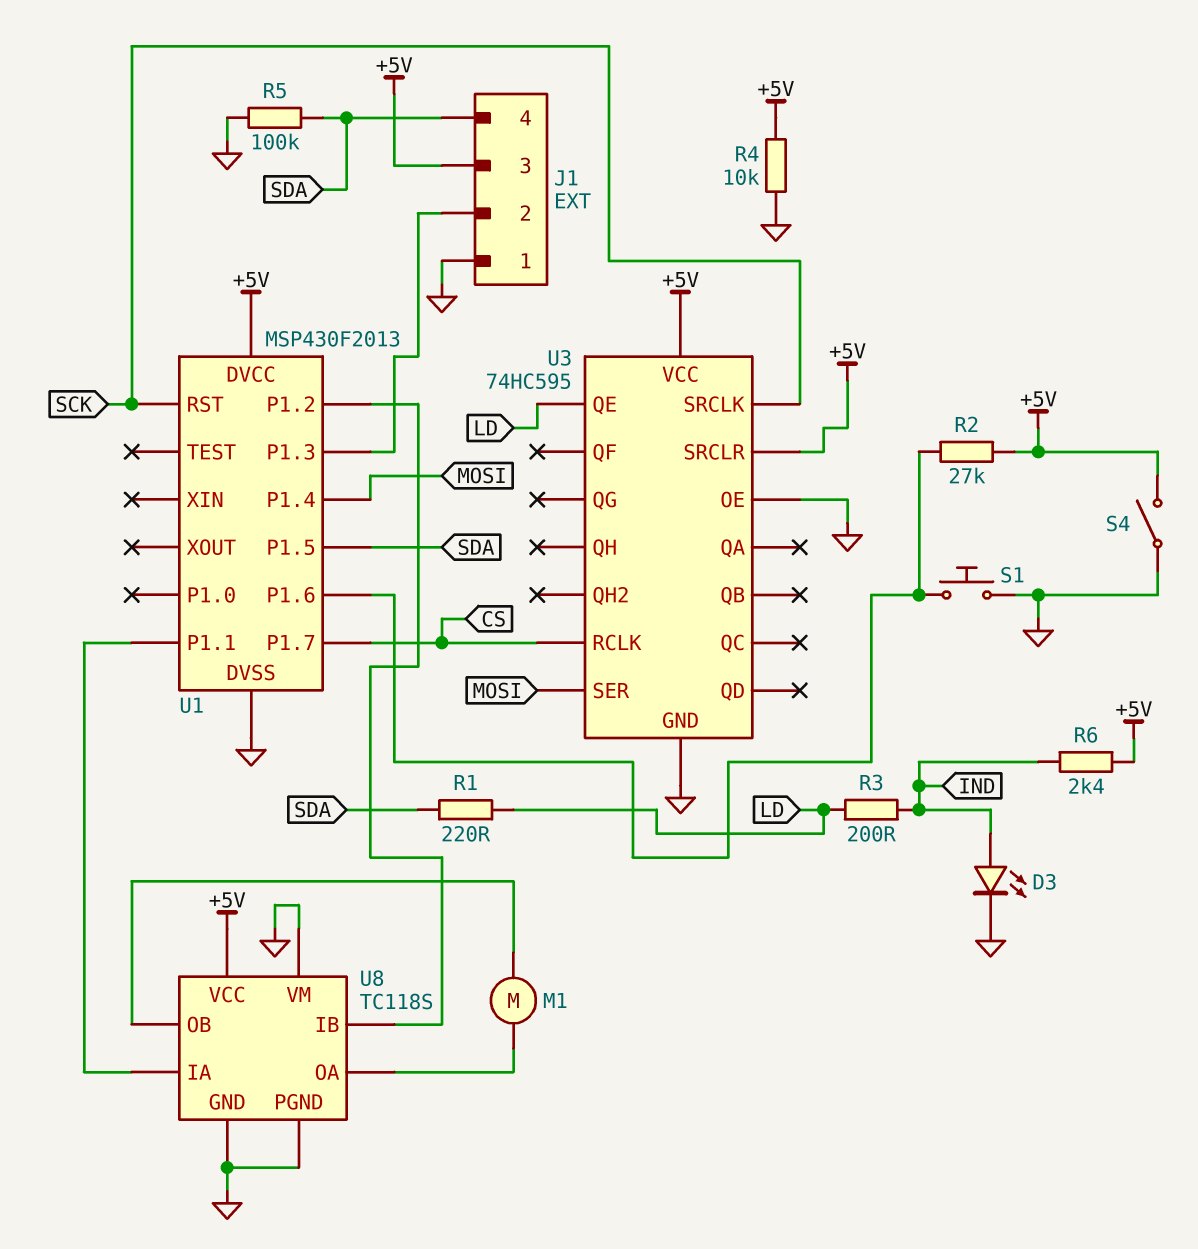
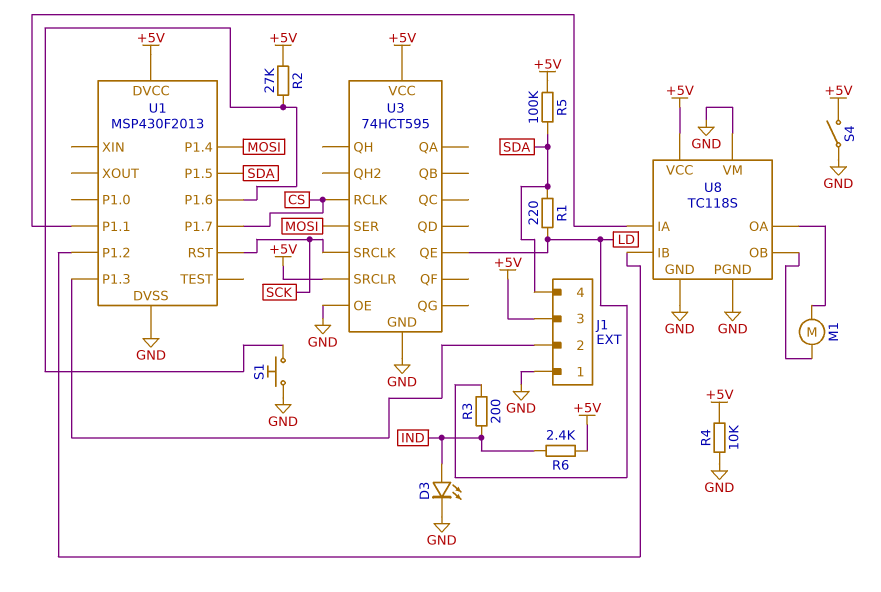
R5: 100k (GND, SDA) -> 100k (+5V, SDA)
U3: 74HC595 -> 74HCT595

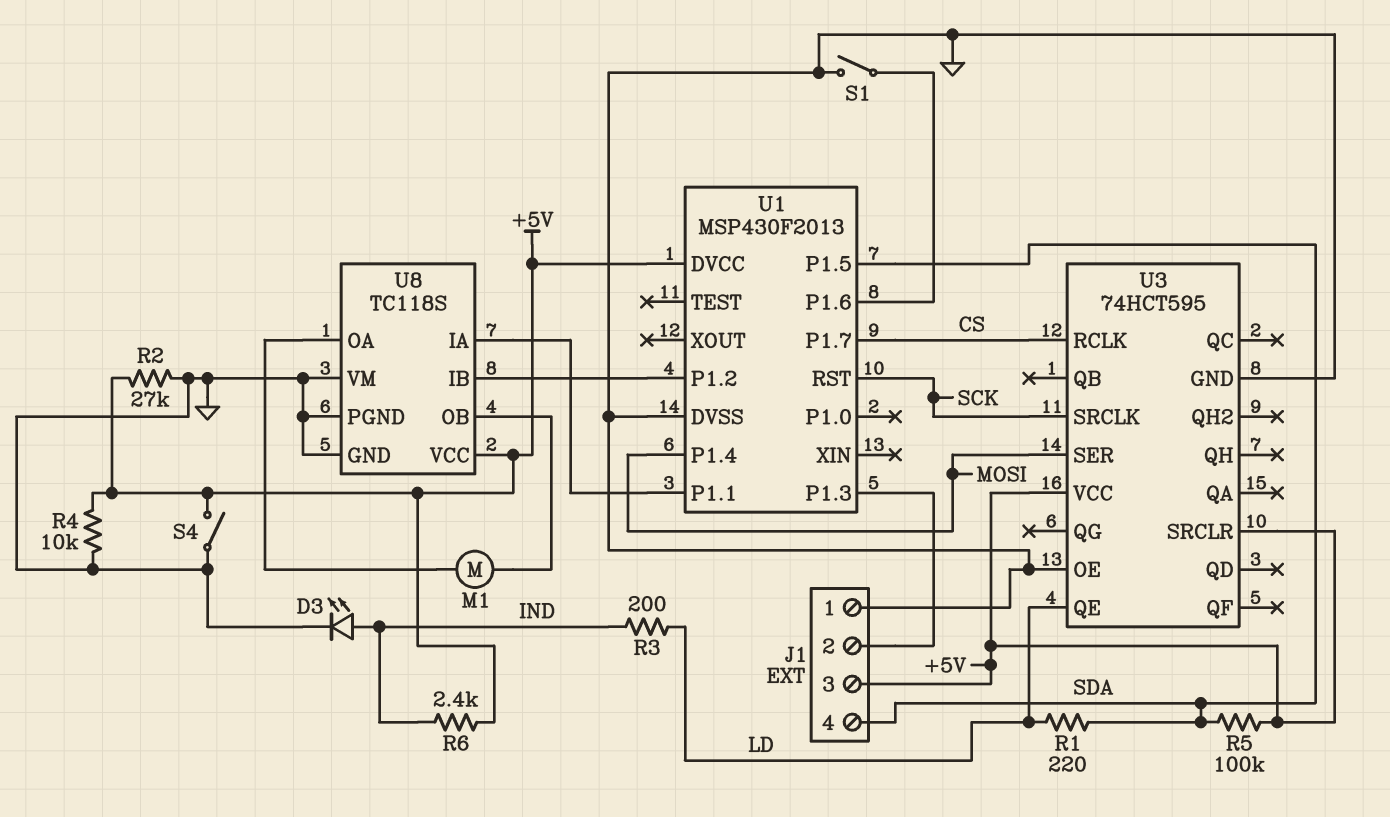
R2: 27k (+5V, U1/P1.6) -> 27k (+5V, GND)
S1: button (GND, U1/P1.6) -> switch (GND, U1/P1.6)

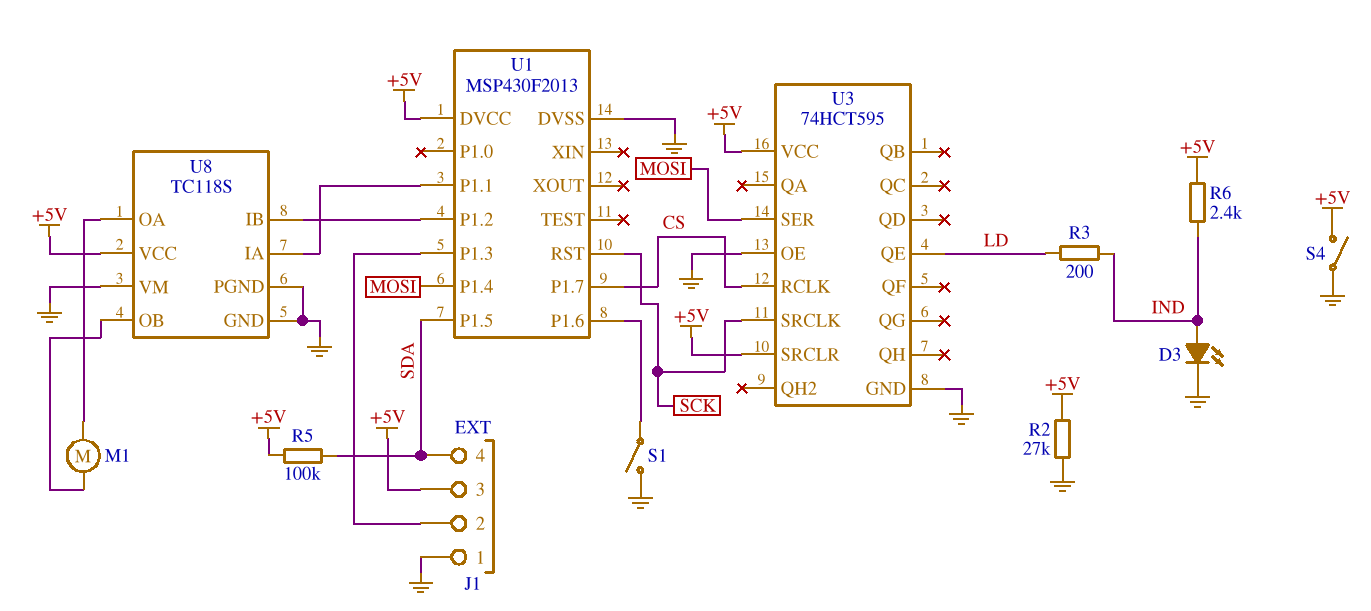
R1: 220 (LD, SDA) -> none
R4: 10k (+5V, GND) -> none

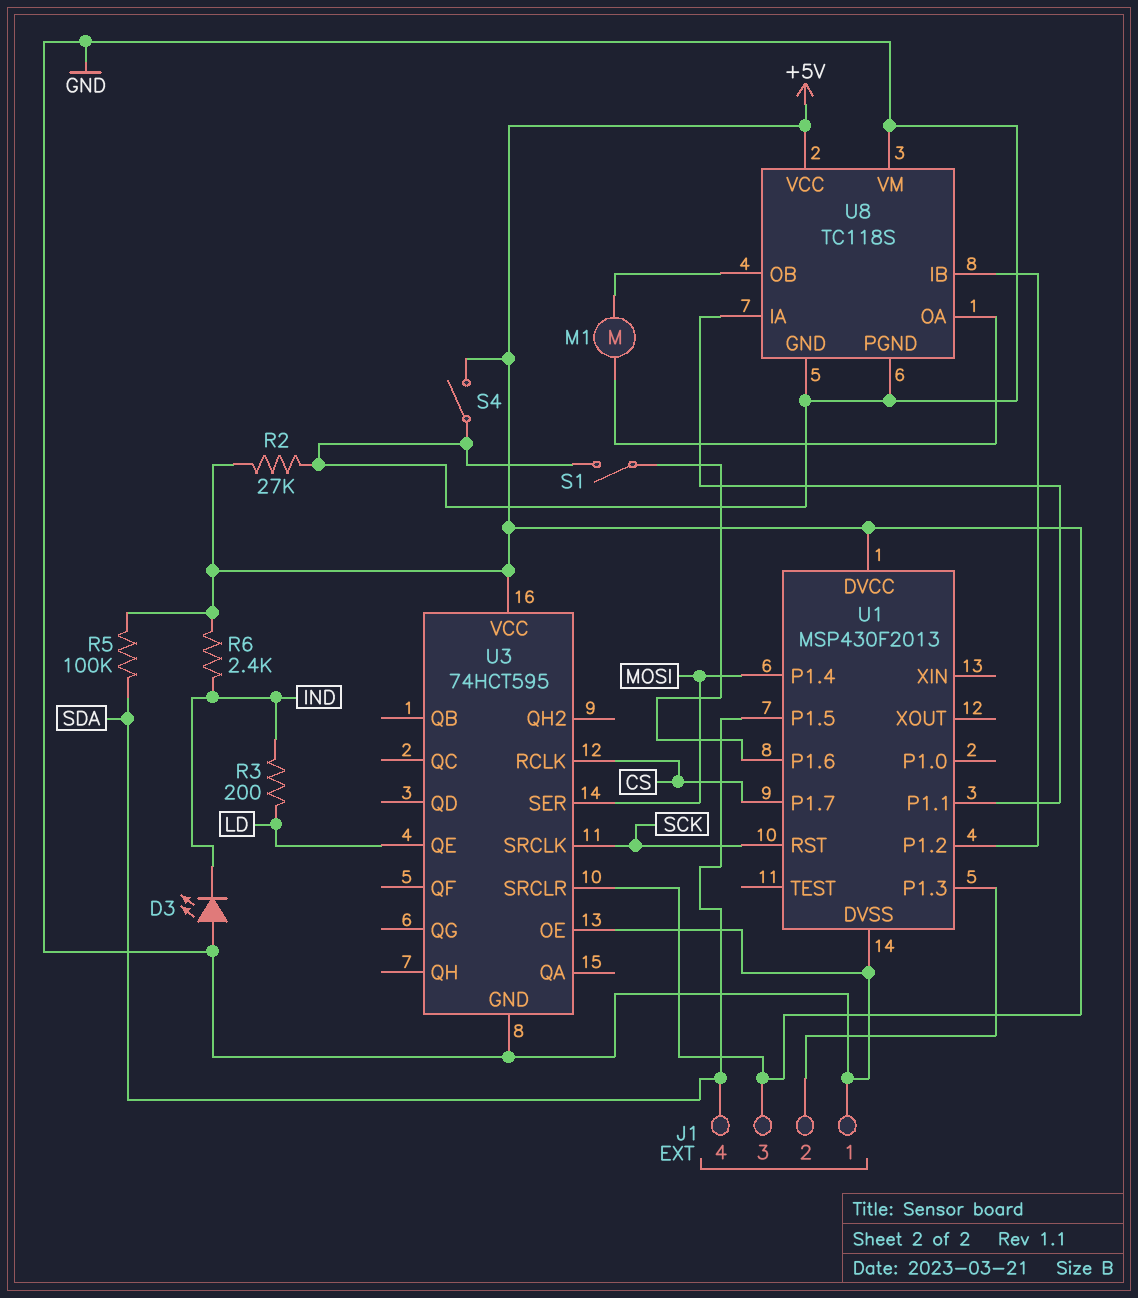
D3: LED (A IND, K GND) -> LED (A GND, K IND)

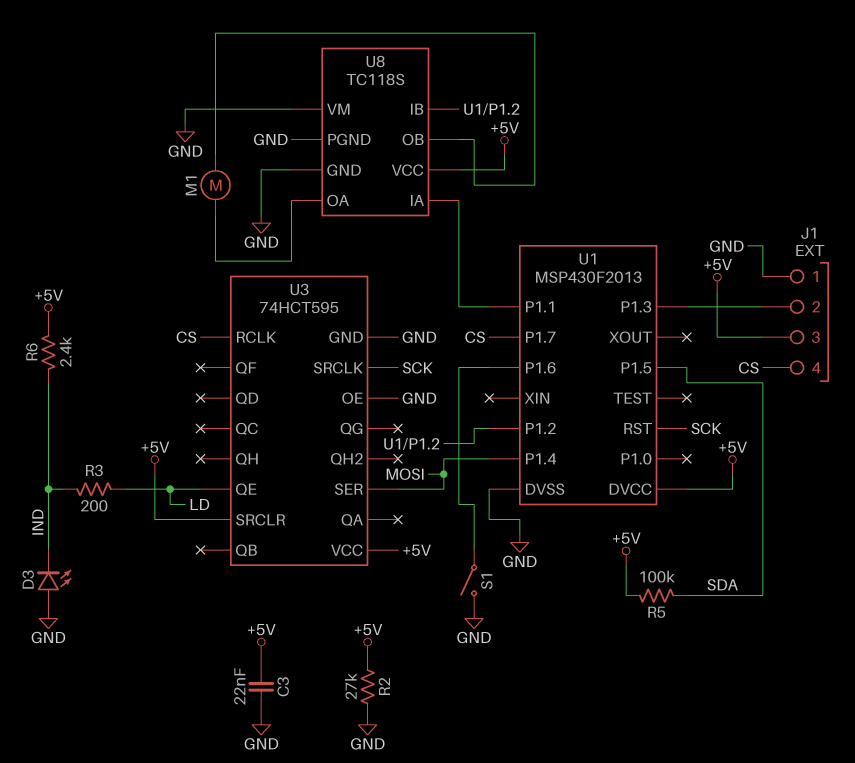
C3: none -> 22nF (+5V, GND)
J1 pin 4: SDA -> CS
S4: switch (+5V, GND) -> none

